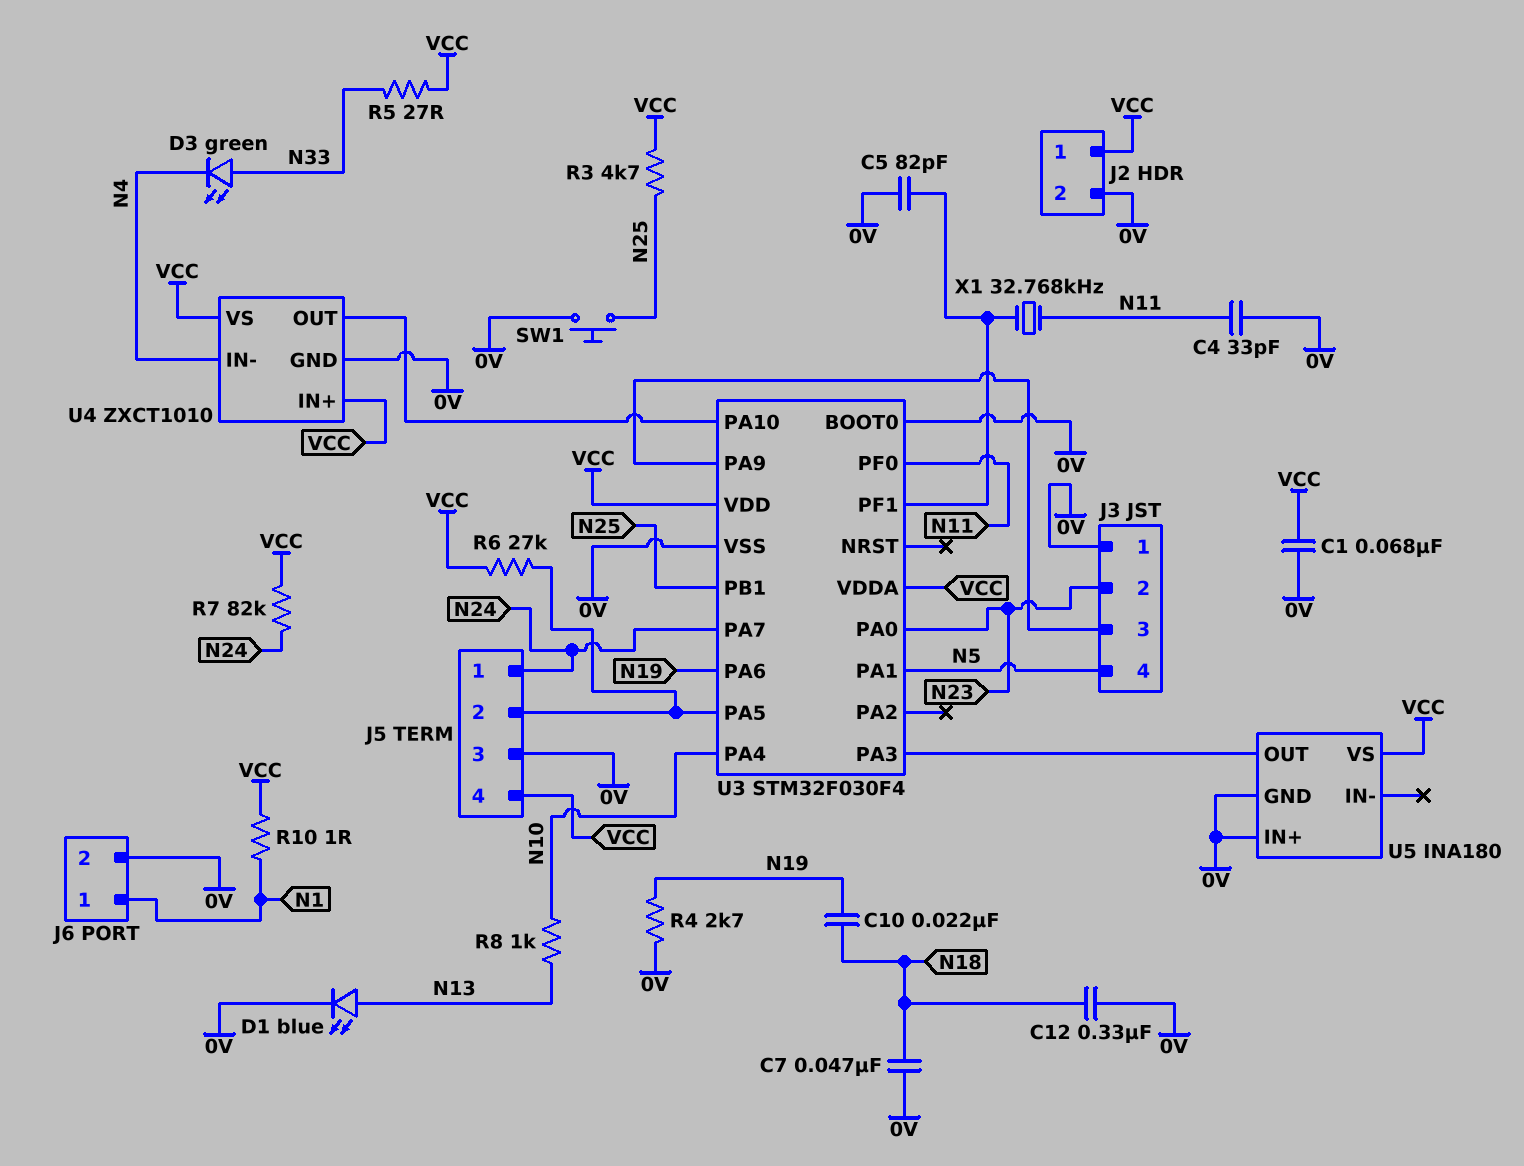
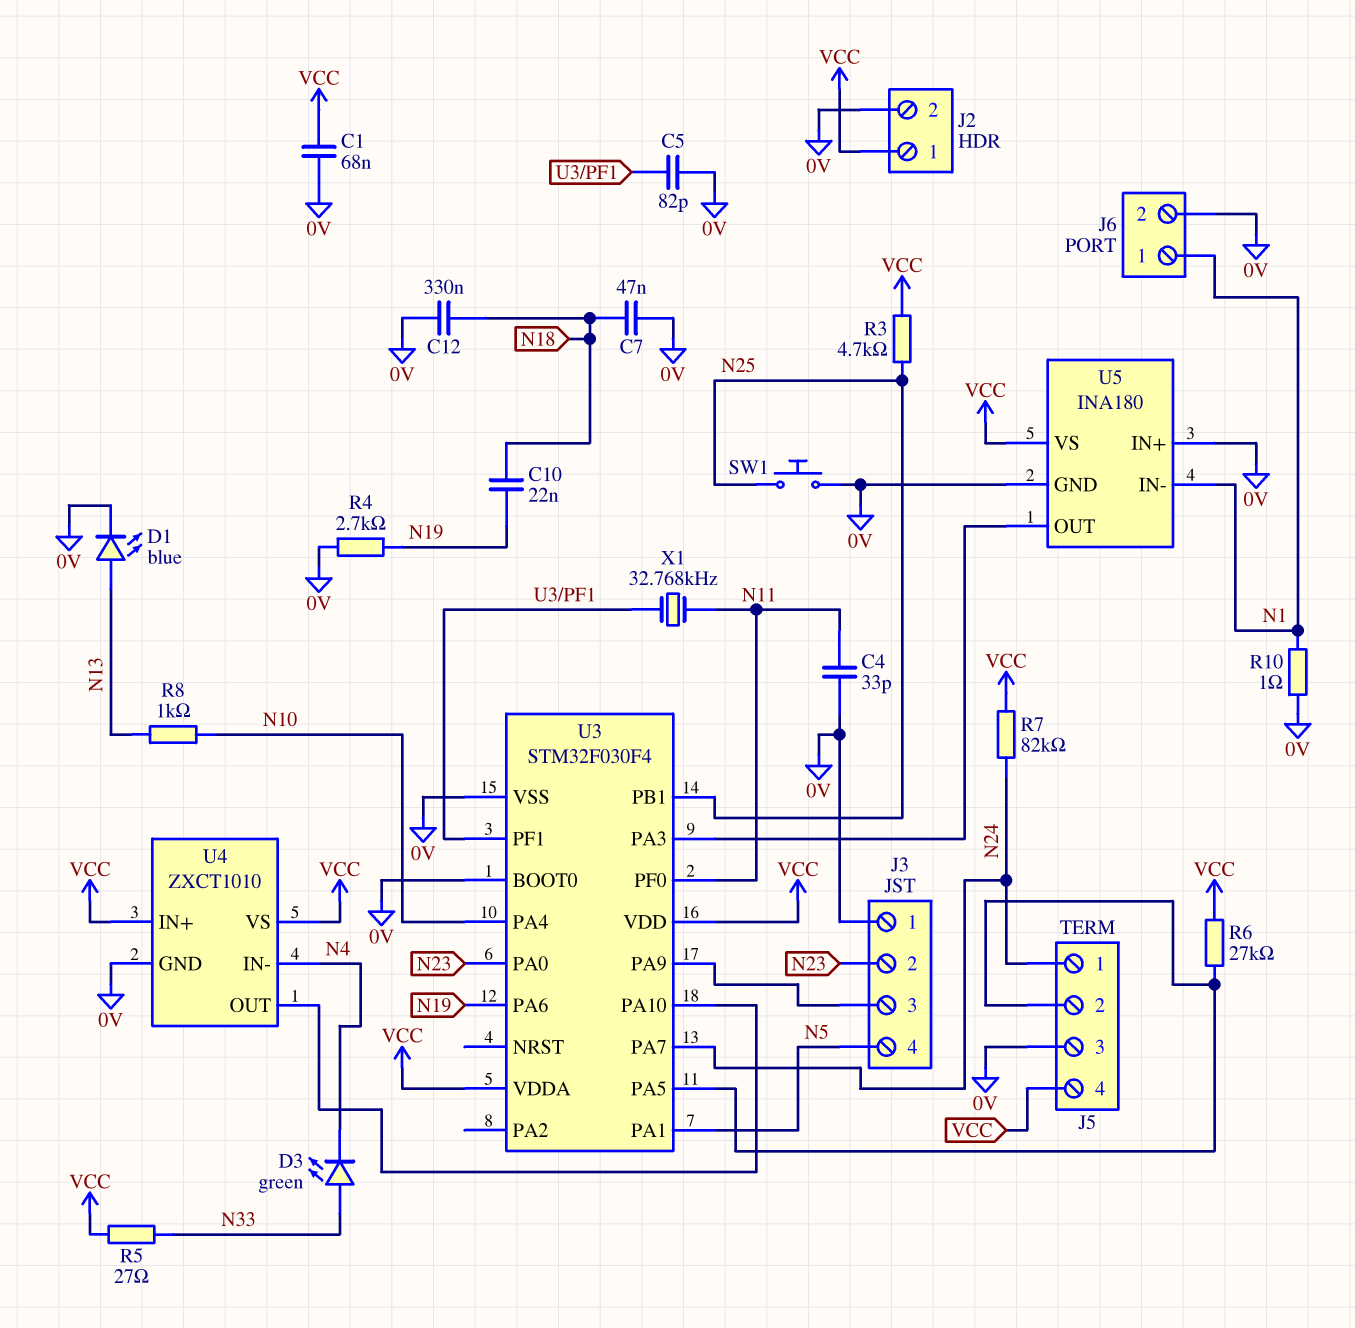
R10: 1 (N1, VCC) -> 1 (0V, N1)
U5 pin IN-: none -> N1

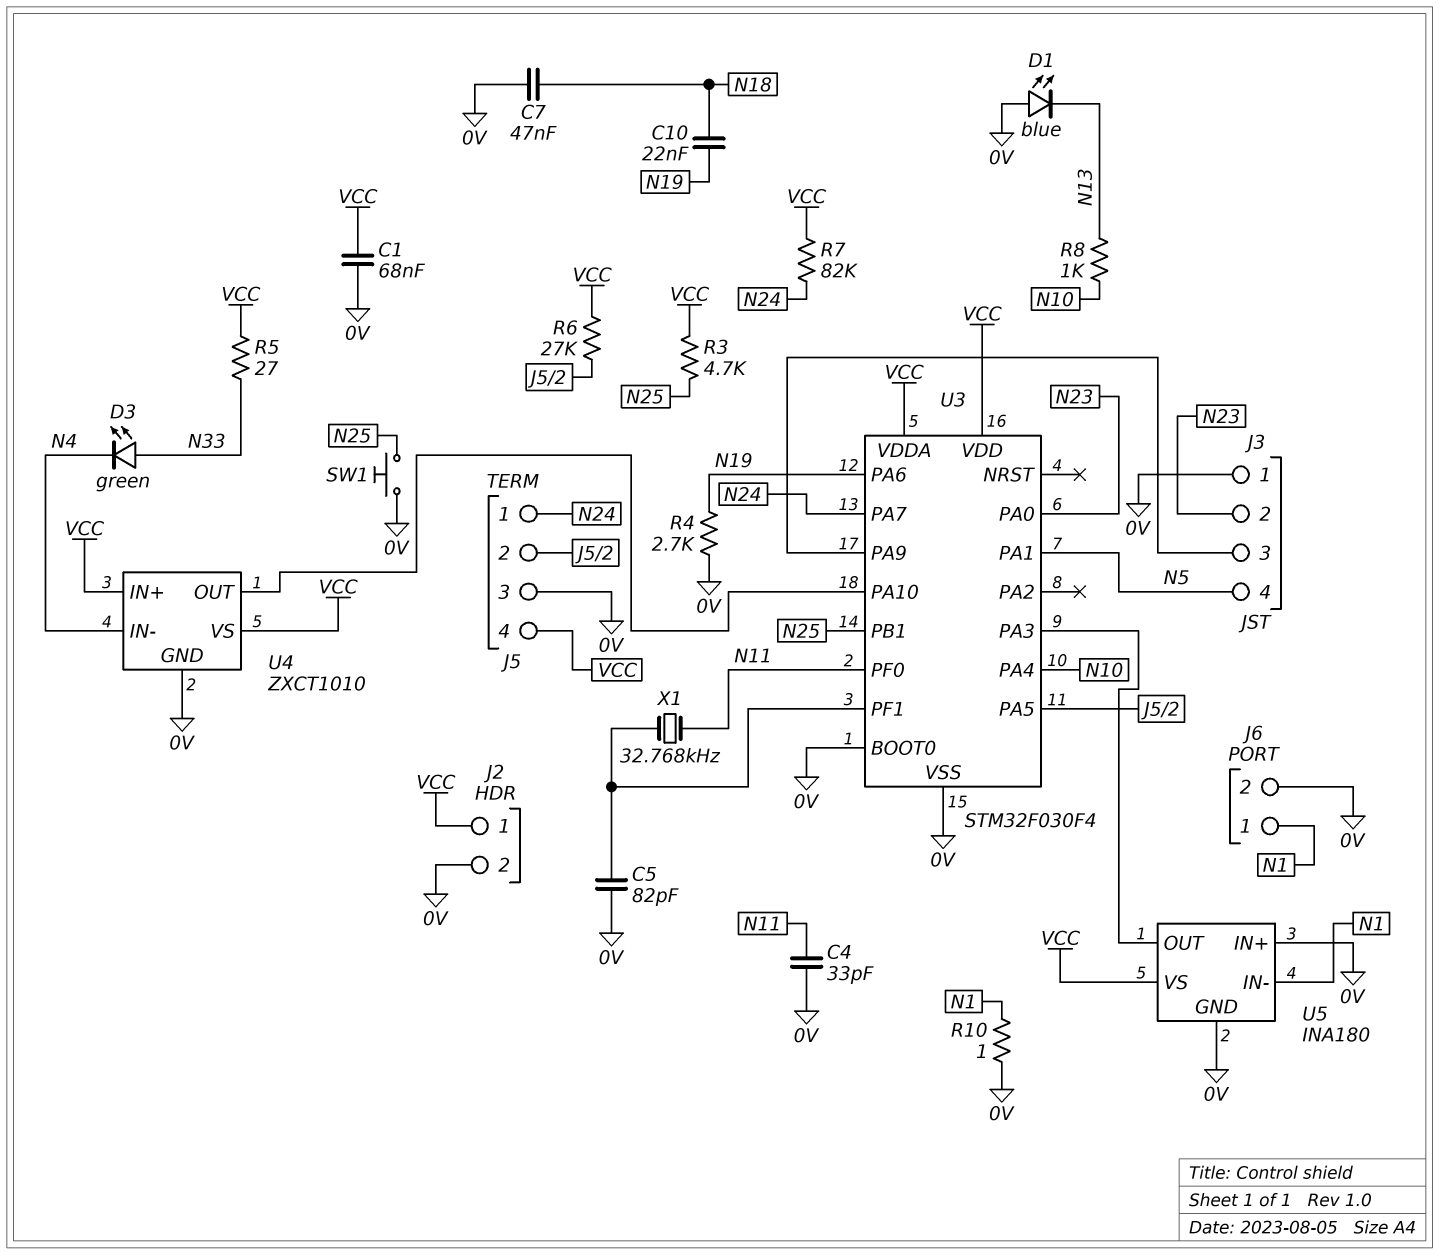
C12: 330nF (0V, N18) -> none
D1: LED blue (A N13, K 0V) -> LED blue (A 0V, K N13)

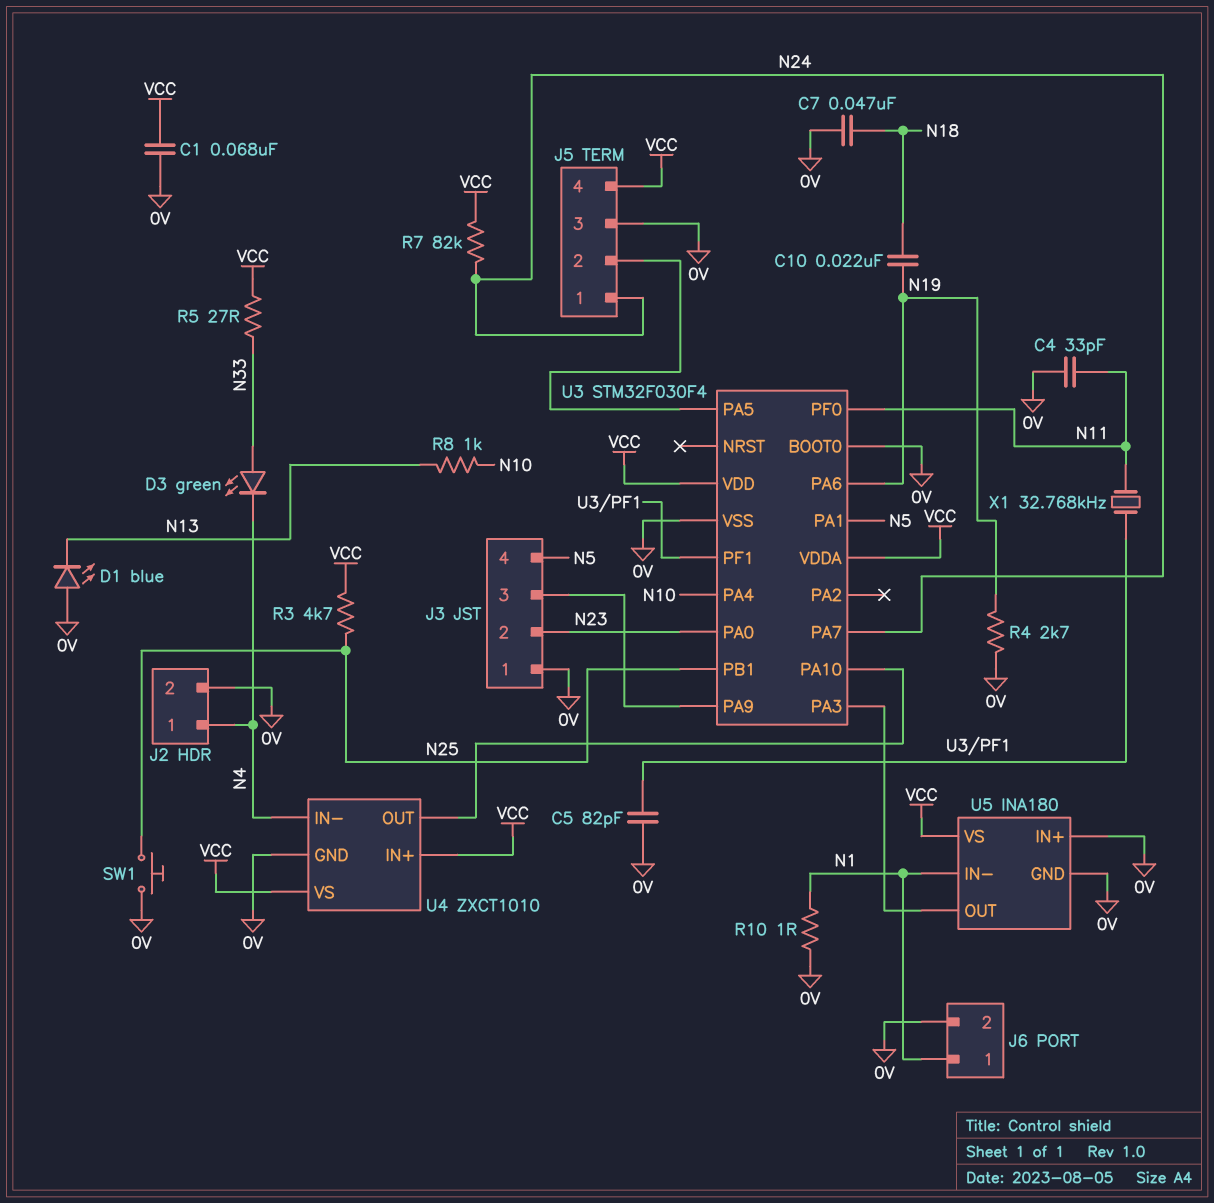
J2 pin 1: VCC -> N4
R6: 27k (J5/2, VCC) -> none

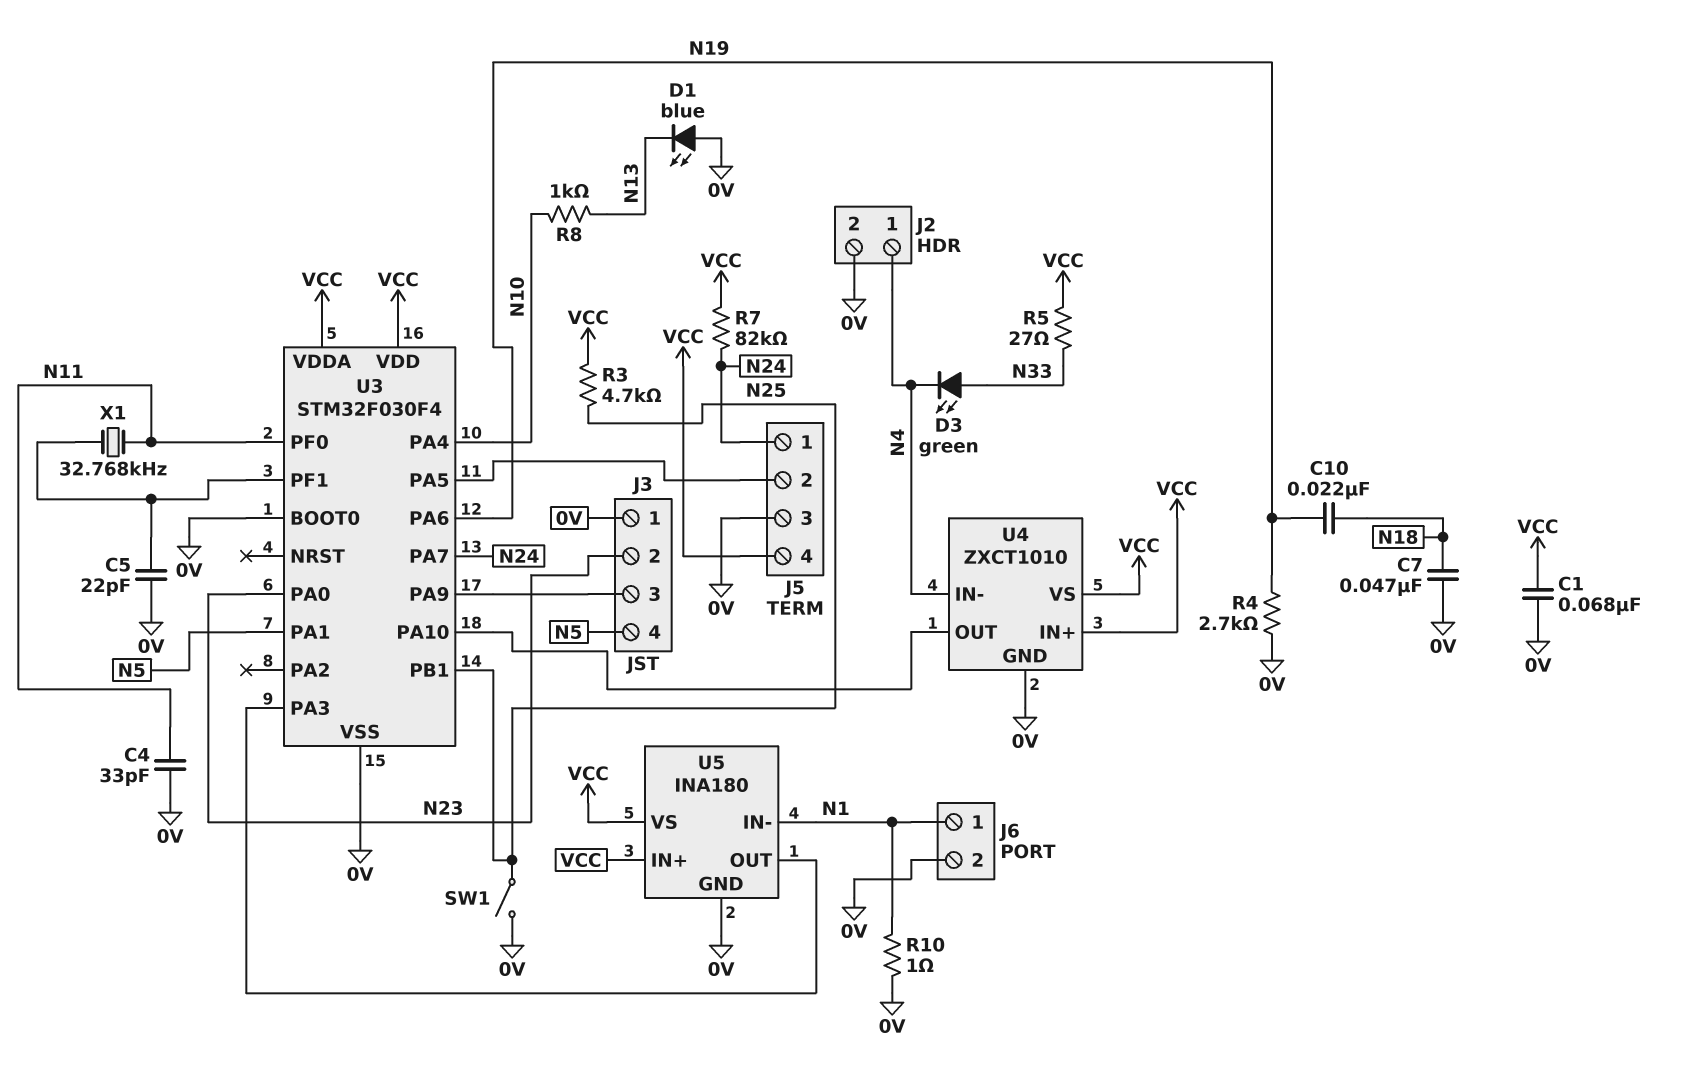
C5: 82pF (0V, U3/PF1) -> 22pF (0V, U3/PF1)
SW1: button (0V, N25) -> switch (0V, N25)
U5 pin IN+: 0V -> VCC

